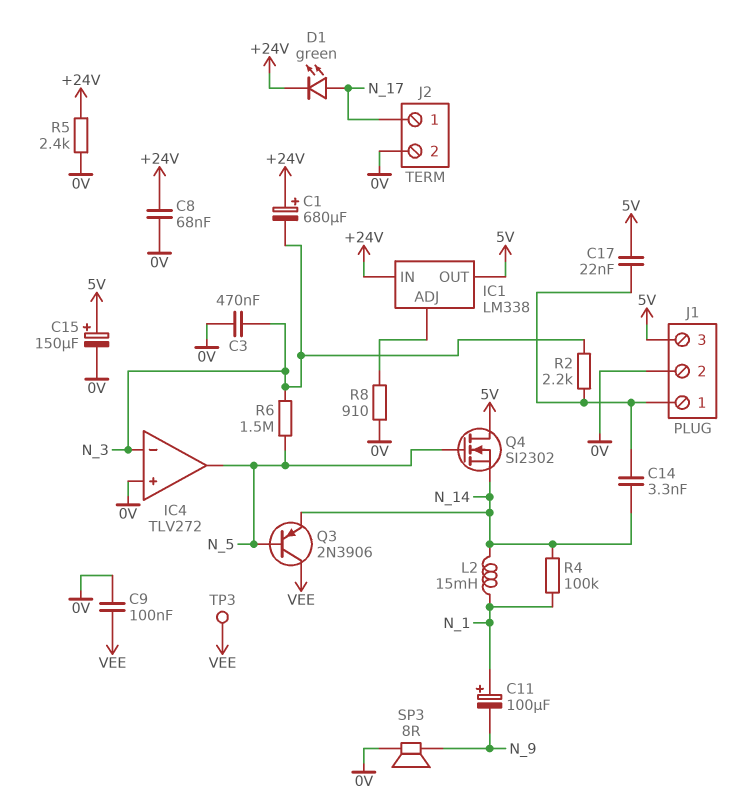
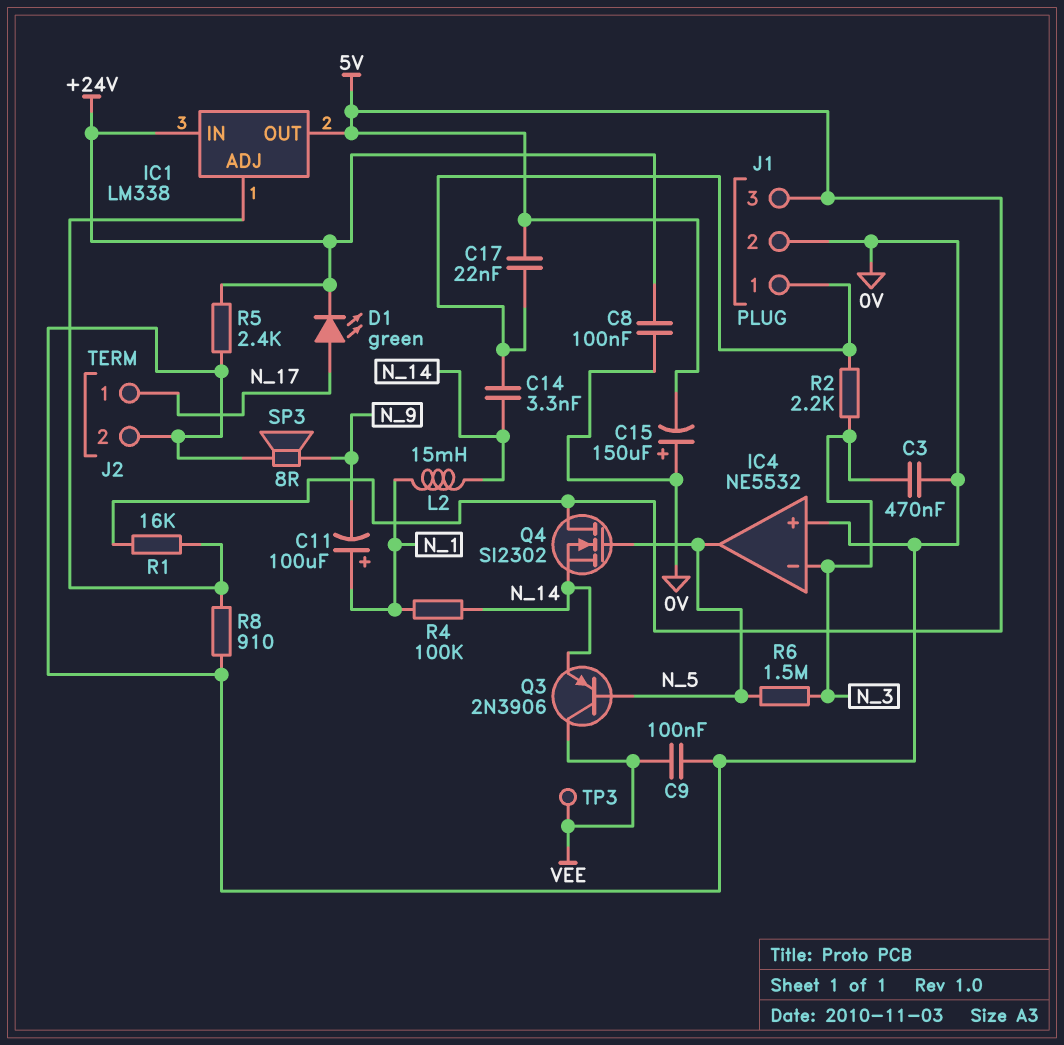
C1: 680uF (plus +24V, minus N_3) -> none
C8: 68nF (+24V, 0V) -> 100nF (+24V, 0V)
C15: 150uF (plus 5V, minus 0V) -> 150uF (plus 0V, minus 5V)
IC4: TLV272 -> NE5532
R1: none -> 16k (5V, IC1/ADJ)

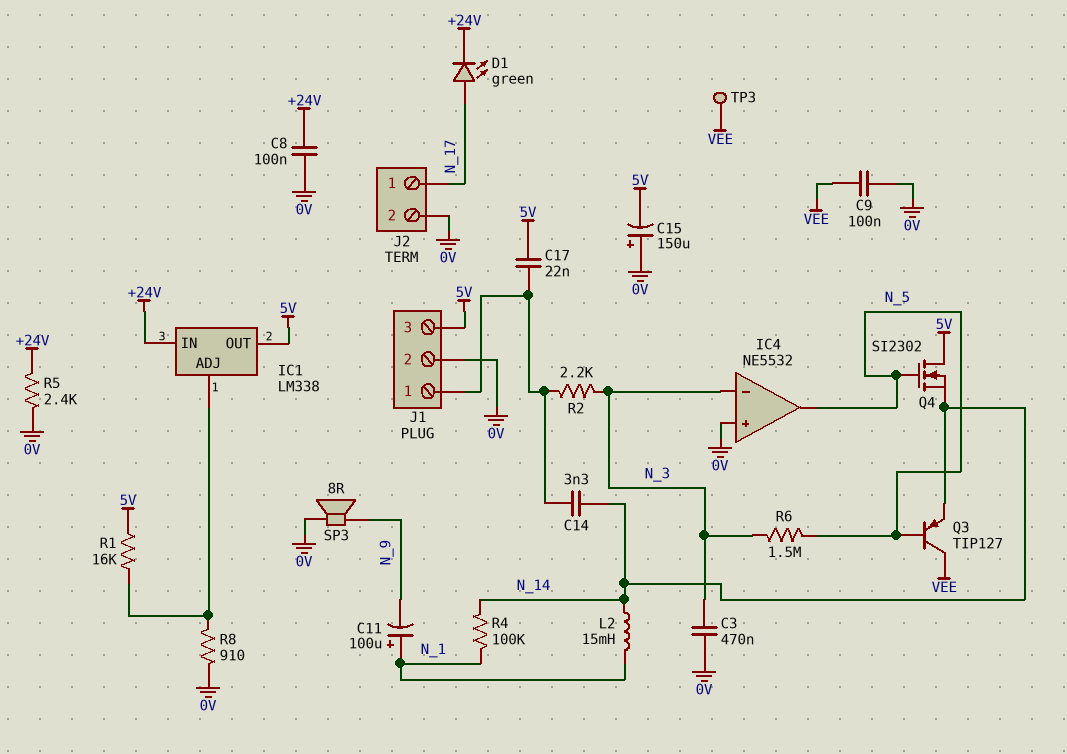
Q3: PNP 2N3906 (B N_5, C VEE, E N_14) -> PNP TIP127 (B N_5, C VEE, E N_14)

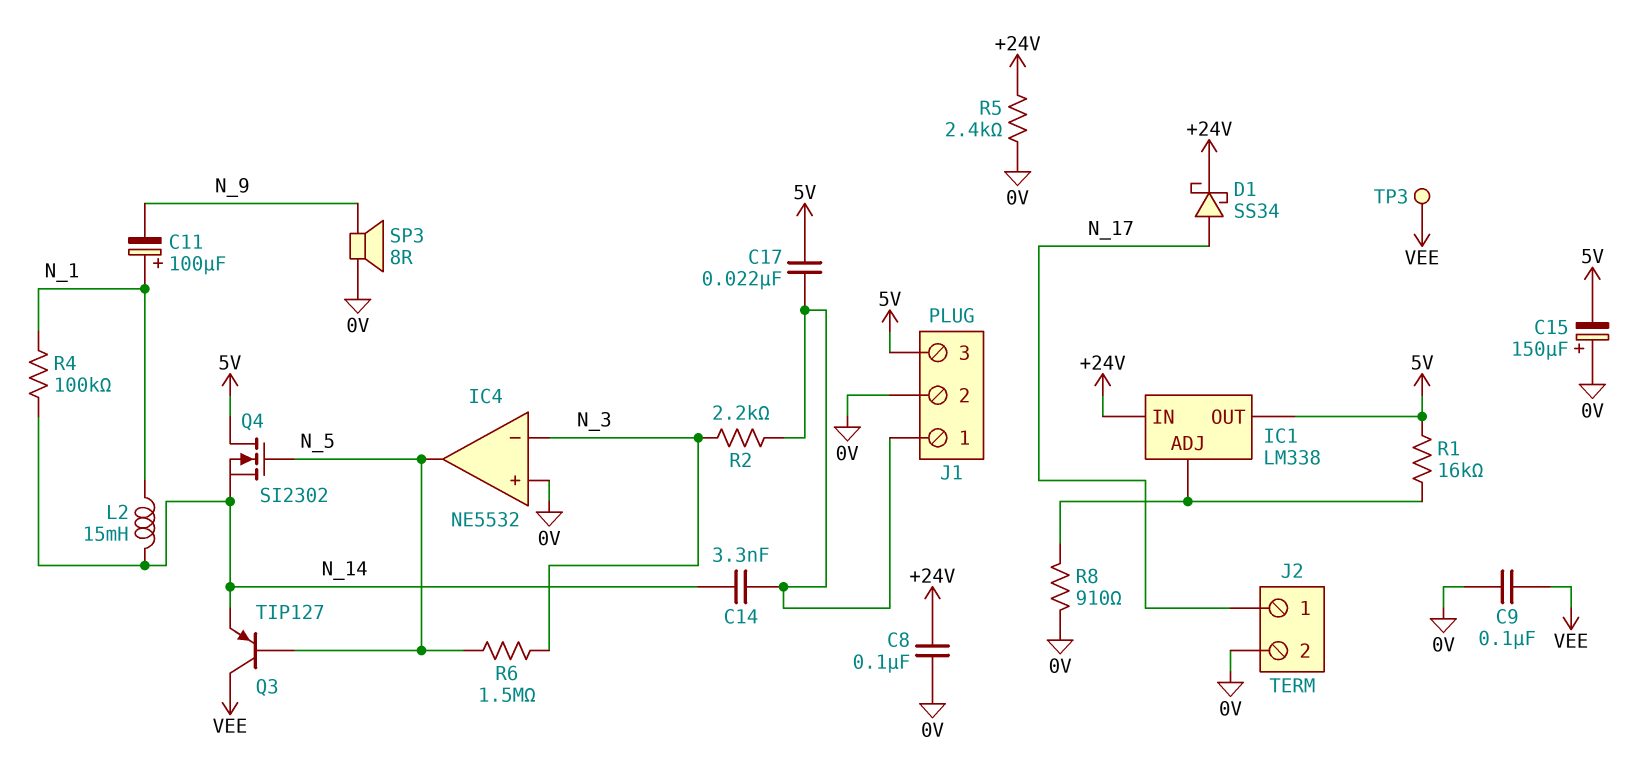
C3: 470nF (0V, N_3) -> none
D1: LED green (A N_17, K +24V) -> schottky SS34 (A N_17, K +24V)

